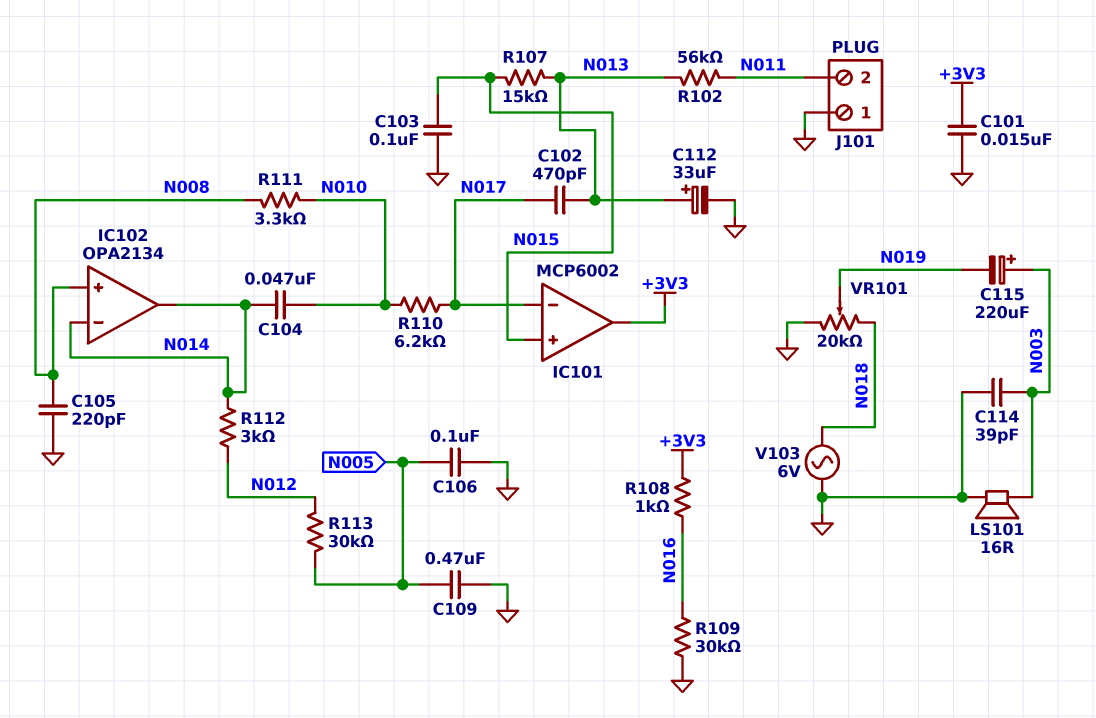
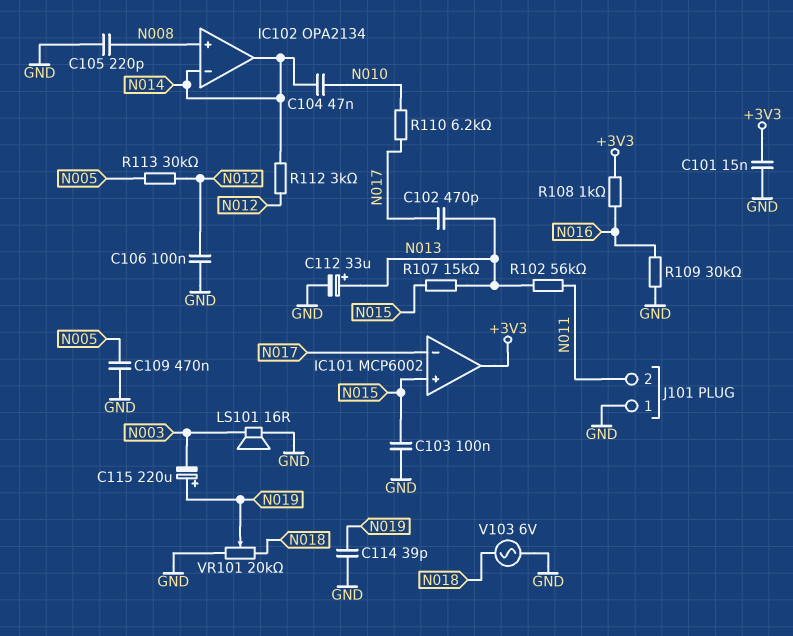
C106: 100nF (GND, N005) -> 100nF (GND, N012)
C114: 39pF (GND, N003) -> 39pF (GND, N019)
C115: 220uF (plus N003, minus N019) -> 220uF (plus N019, minus N003)
R111: 3.3k (N008, N010) -> none

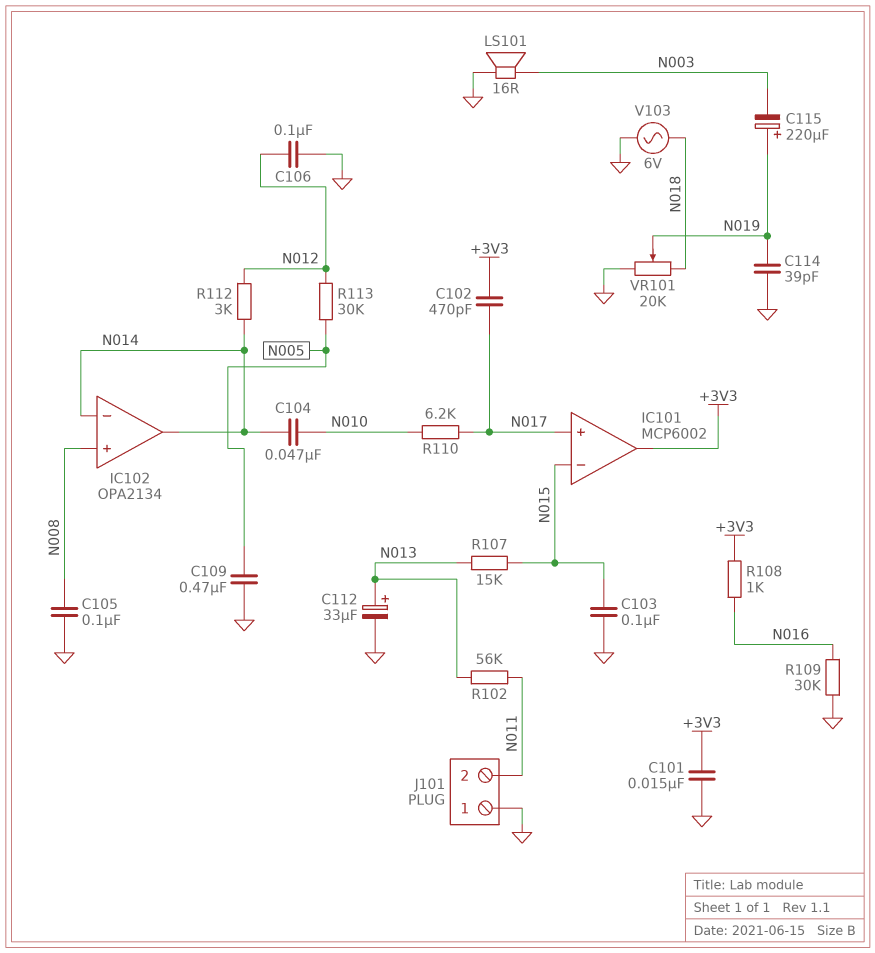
C102: 470pF (N013, N017) -> 470pF (+3V3, N017)
C105: 220pF (GND, N008) -> 100nF (GND, N008)
IC101 pin in+: N015 -> N017
IC101 pin in-: N017 -> N015

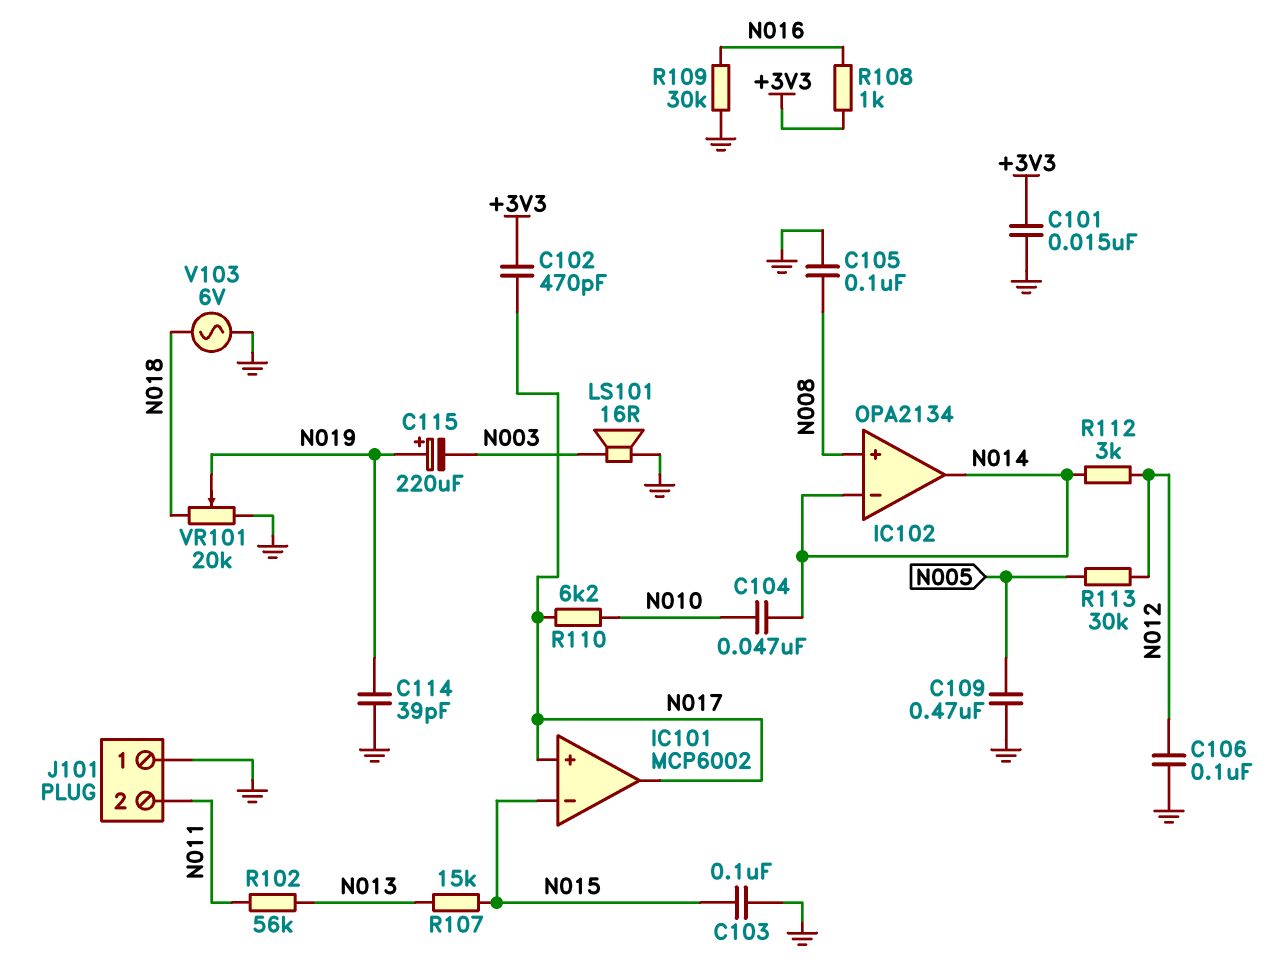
C112: 33uF (plus N013, minus GND) -> none
IC101 pin out: +3V3 -> N017

